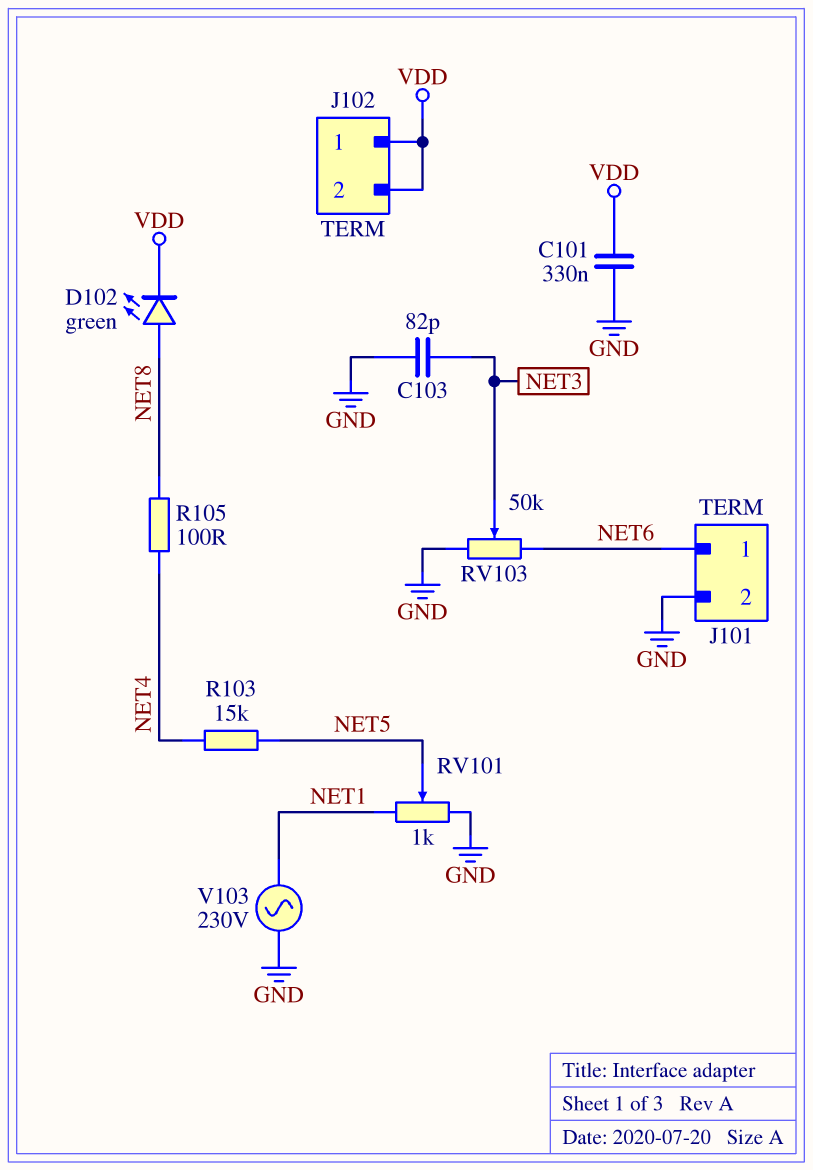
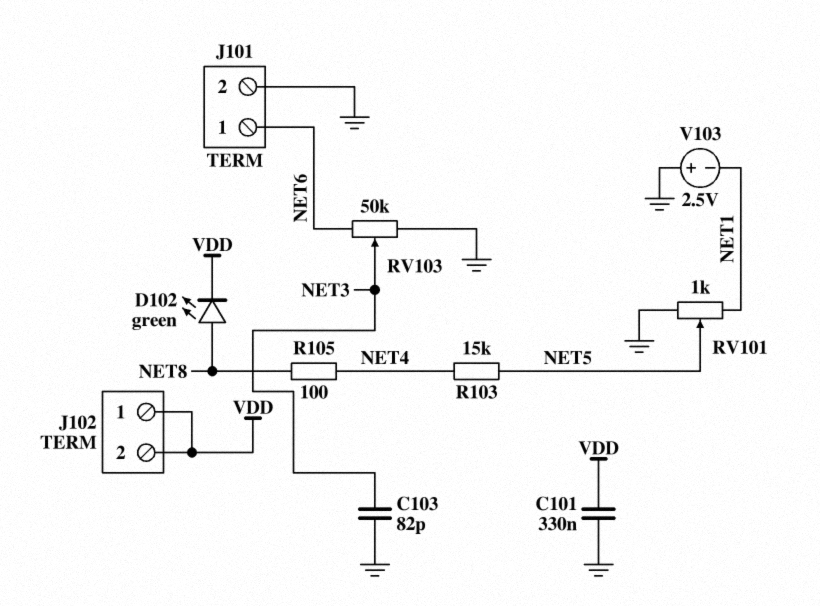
V103: AC 230V (GND, NET1) -> 2.5V (plus GND, minus NET1)

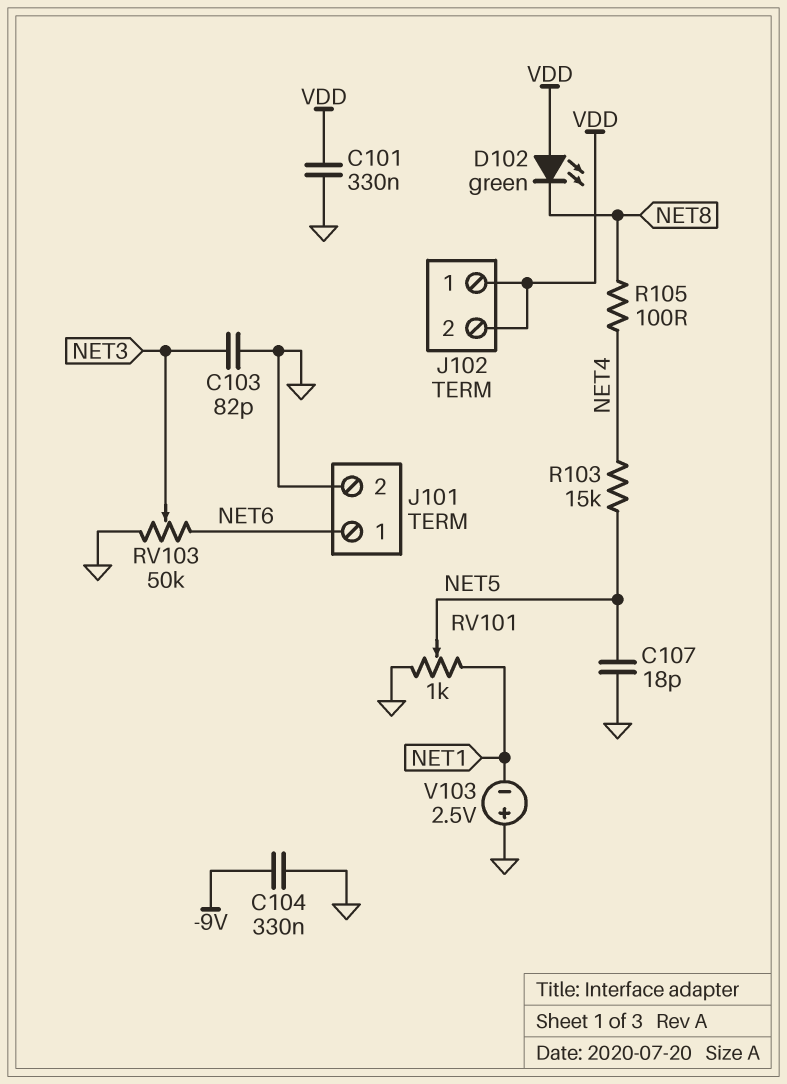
C104: none -> 330nF (-9V, GND)
C107: none -> 18pF (GND, NET5)
D102: LED green (A NET8, K VDD) -> LED green (A VDD, K NET8)

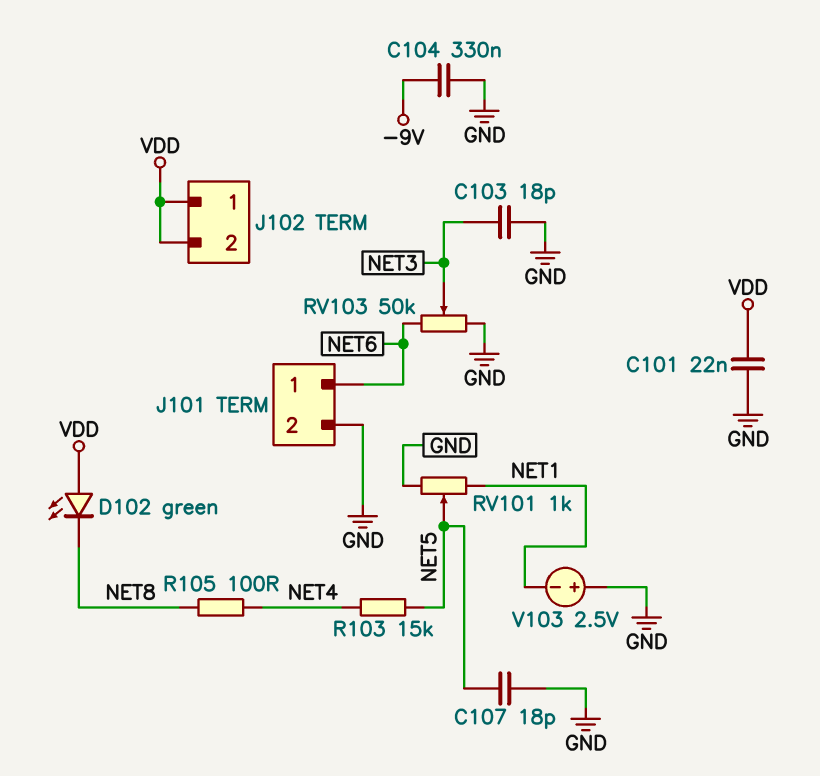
C101: 330nF (GND, VDD) -> 22nF (GND, VDD)
C103: 82pF (GND, NET3) -> 18pF (GND, NET3)

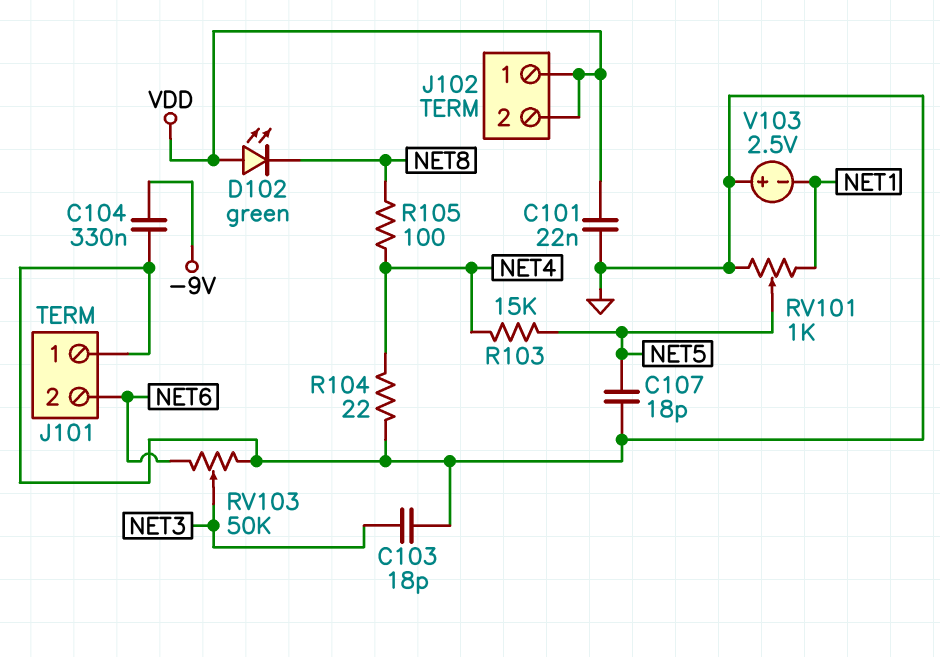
J101 pin 1: NET6 -> GND
J101 pin 2: GND -> NET6
R104: none -> 22 (GND, NET4)

